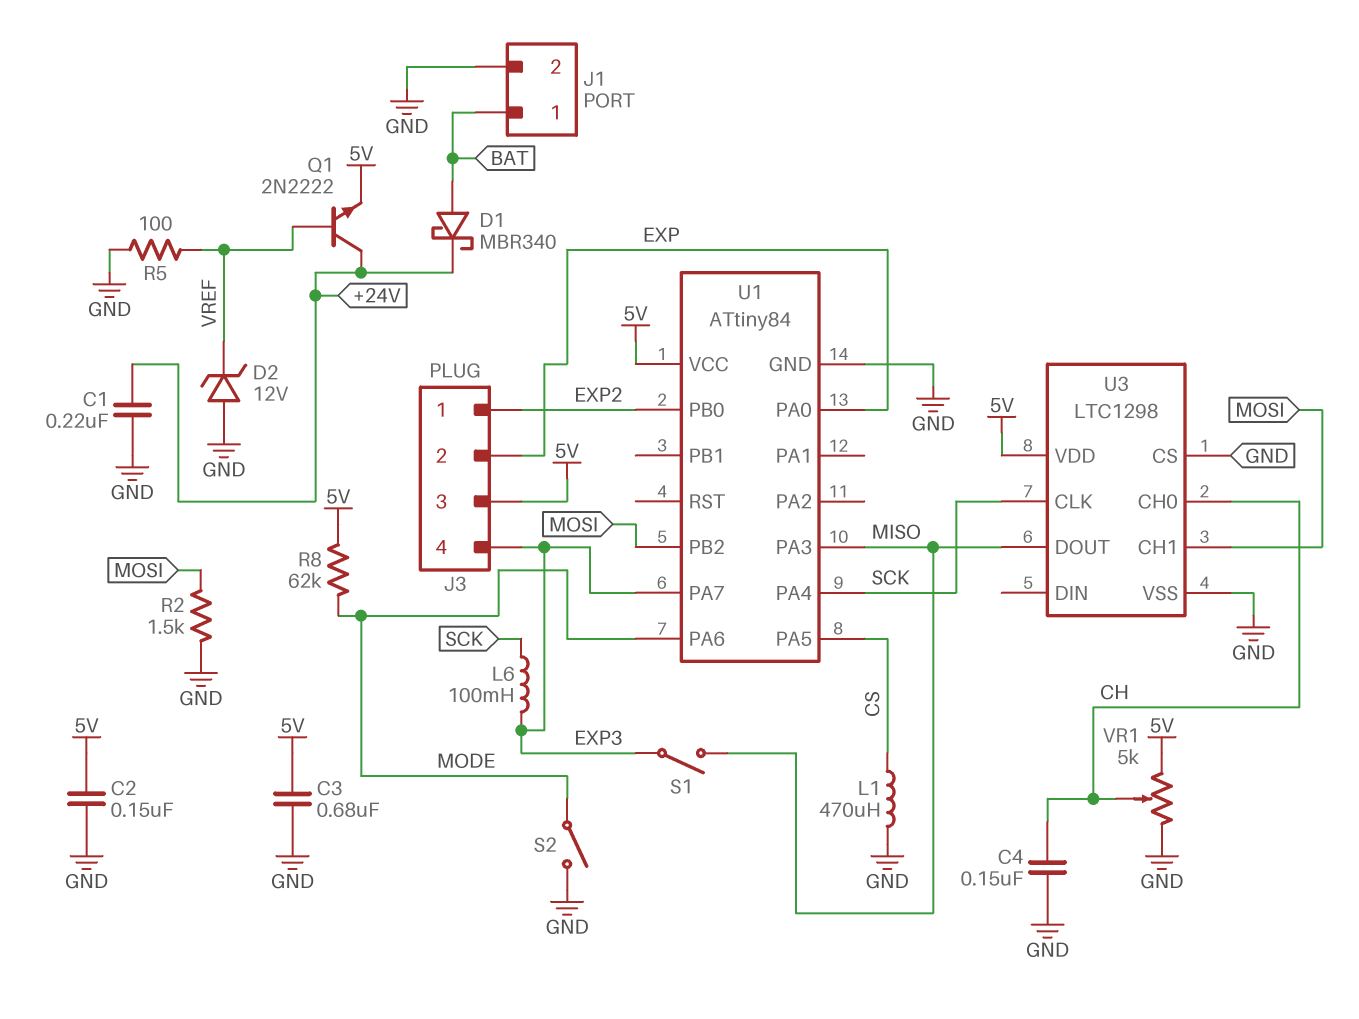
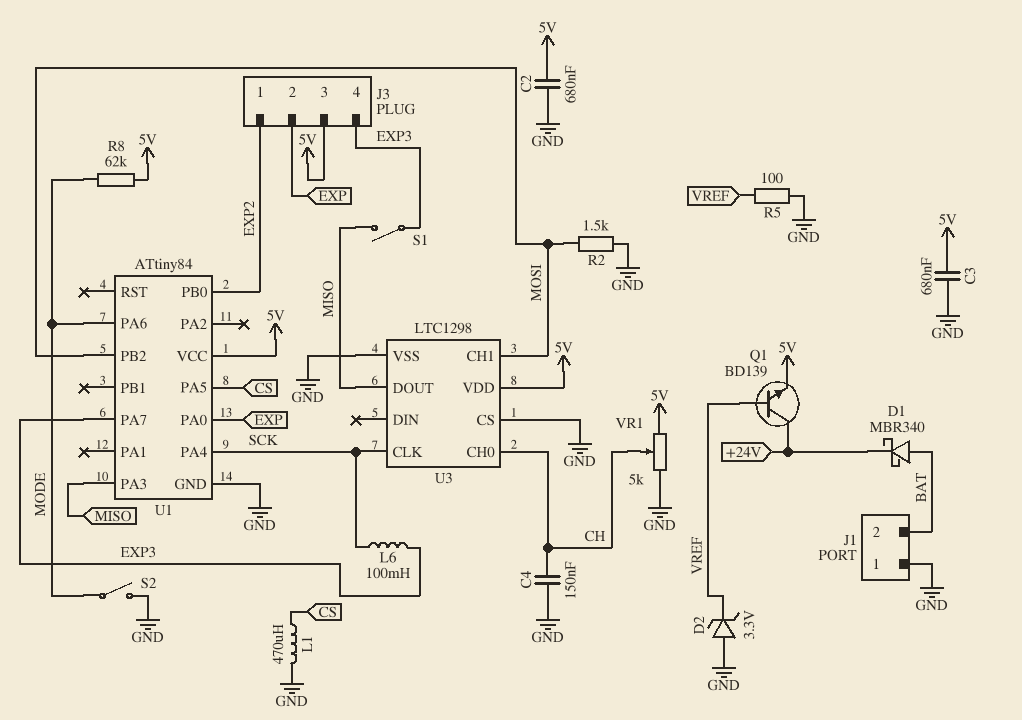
C1: 220nF (+24V, GND) -> none
C2: 150nF (5V, GND) -> 680nF (5V, GND)
D2: zener 12V (A GND, K VREF) -> zener 3.3V (A GND, K VREF)
J1 pin 1: BAT -> GND
J1 pin 2: GND -> BAT
Q1: NPN 2N2222 (B VREF, C +24V, E 5V) -> NPN BD139 (B VREF, C +24V, E 5V)

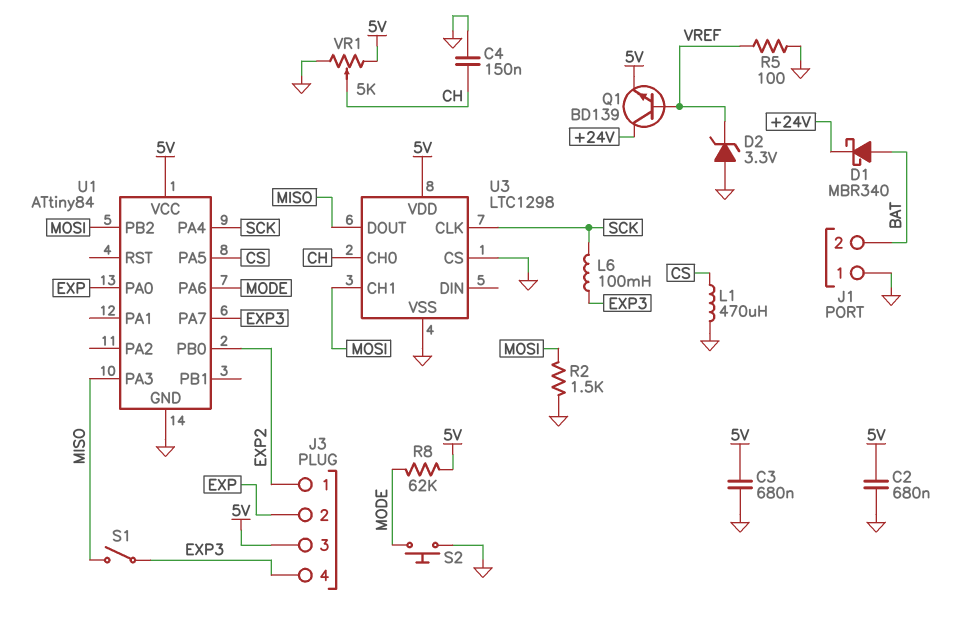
S2: switch (GND, MODE) -> button (GND, MODE)

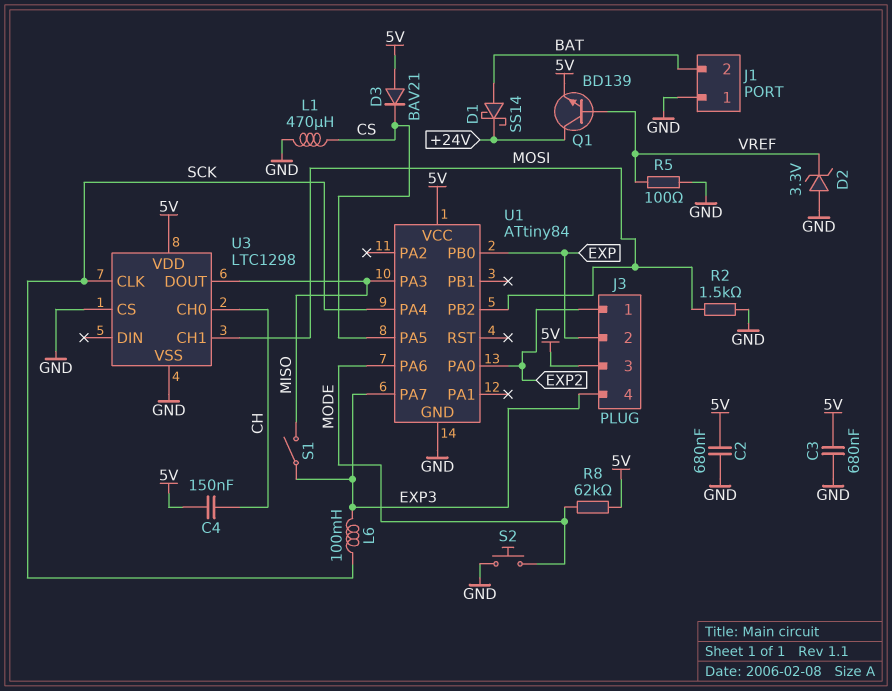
C4: 150nF (CH, GND) -> 150nF (5V, CH)
D1: schottky MBR340 (A BAT, K +24V) -> schottky SS14 (A BAT, K +24V)
D3: none -> diode BAV21 (A 5V, K CS)
U1 pin PA0: EXP -> EXP2
U1 pin PB0: EXP2 -> EXP
VR1: 5k (5V, GND, wiper CH) -> none

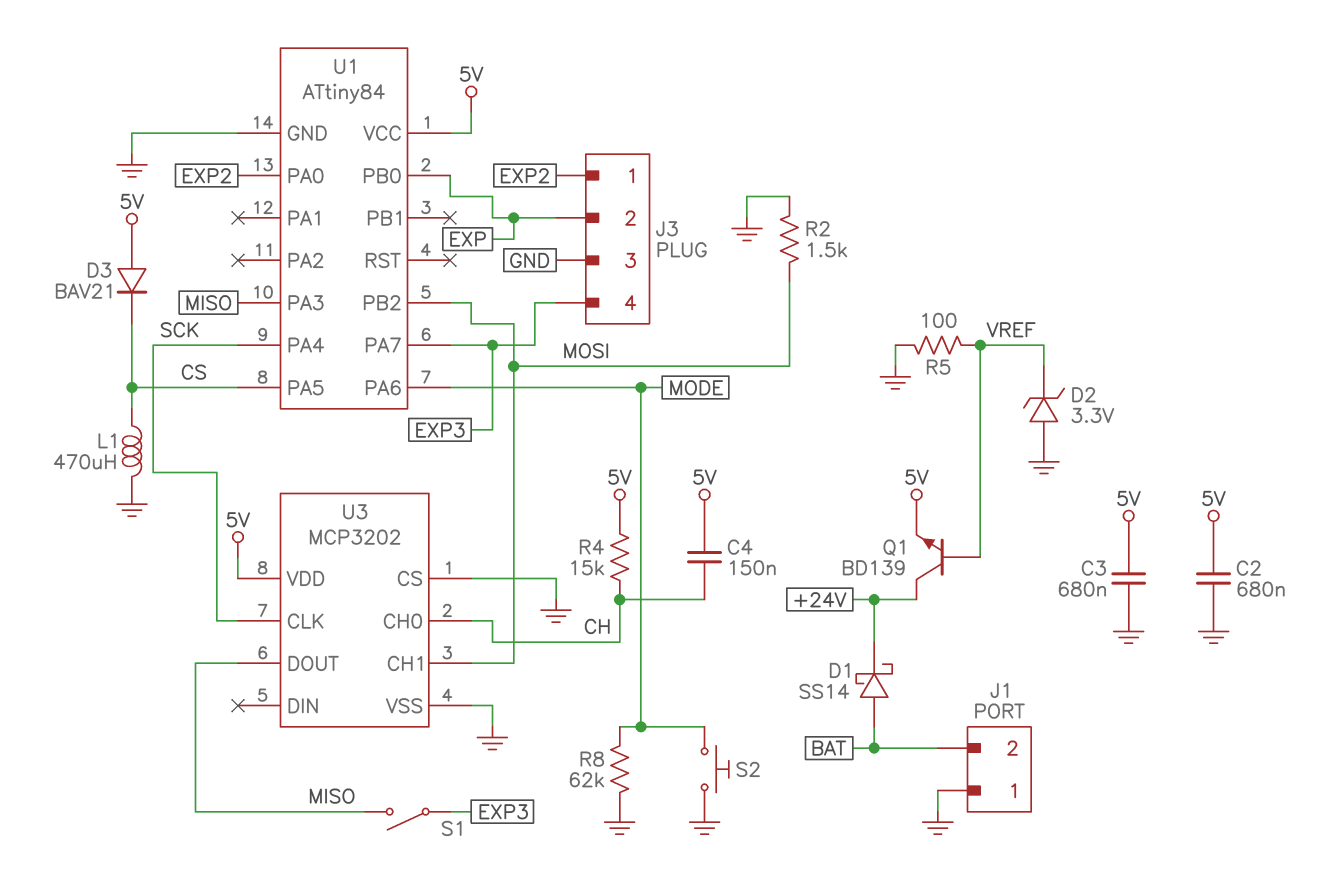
J3 pin 3: 5V -> GND
L6: 100mH (EXP3, SCK) -> none
R4: none -> 15k (5V, CH)
R8: 62k (5V, MODE) -> 62k (GND, MODE)
U3: LTC1298 -> MCP3202

